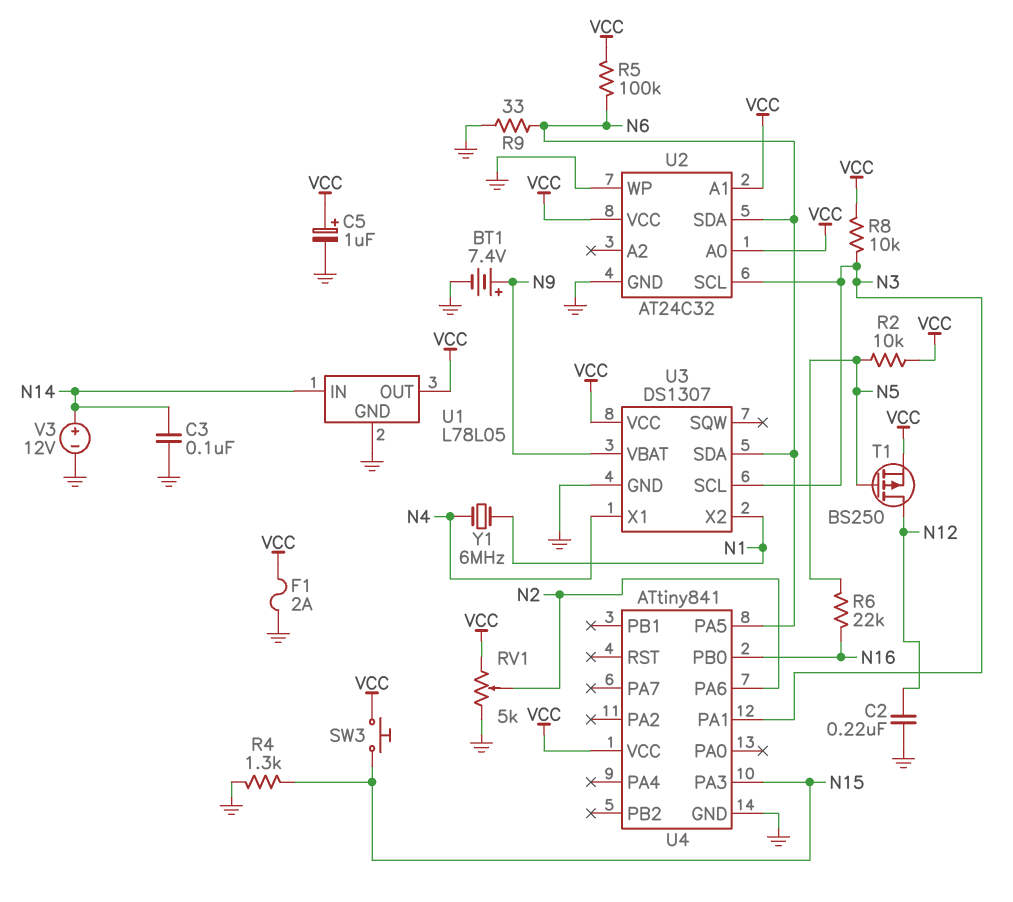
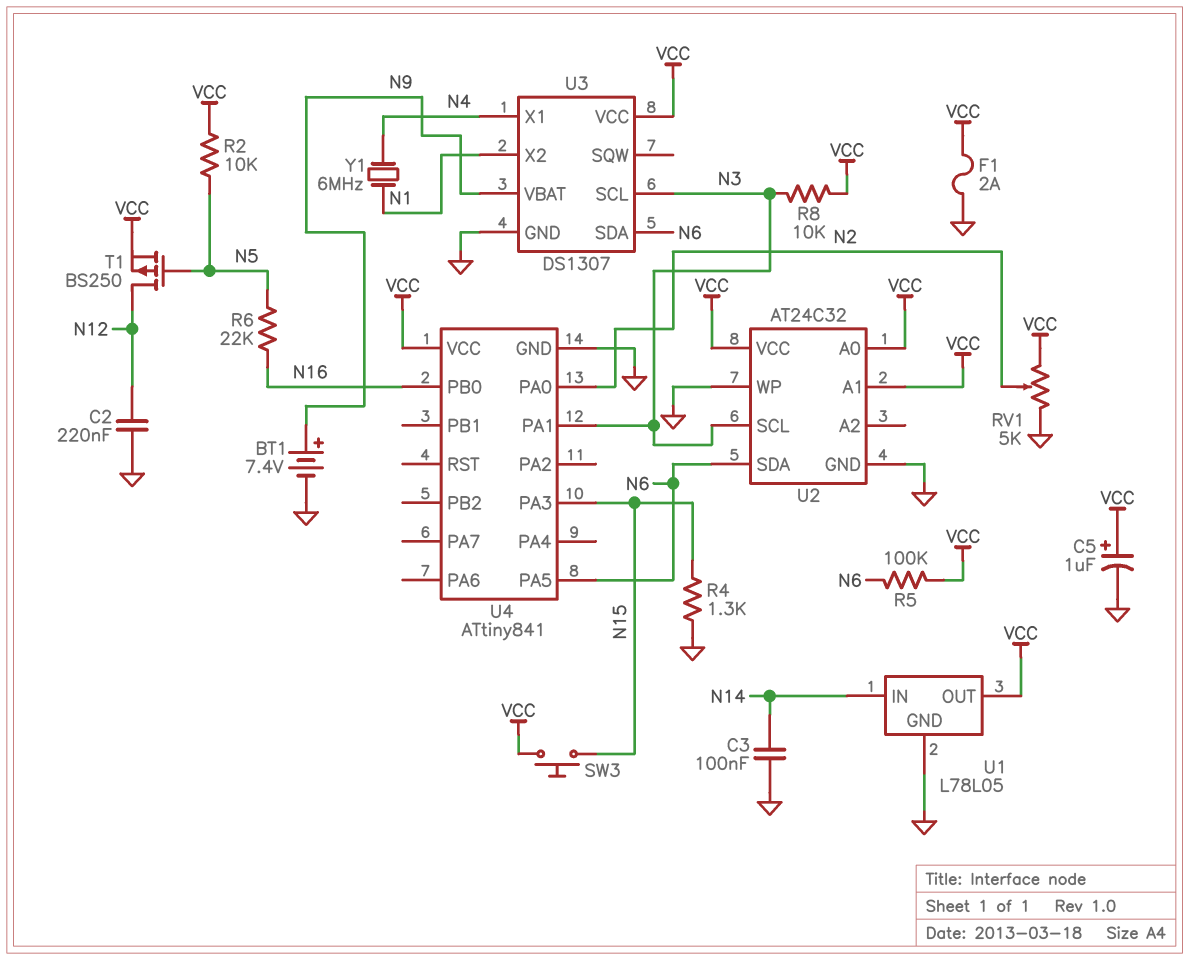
R9: 33 (GND, N6) -> none
U4 pin PA0: none -> N2
U4 pin PA6: N2 -> none
V3: 12V (plus N14, minus GND) -> none

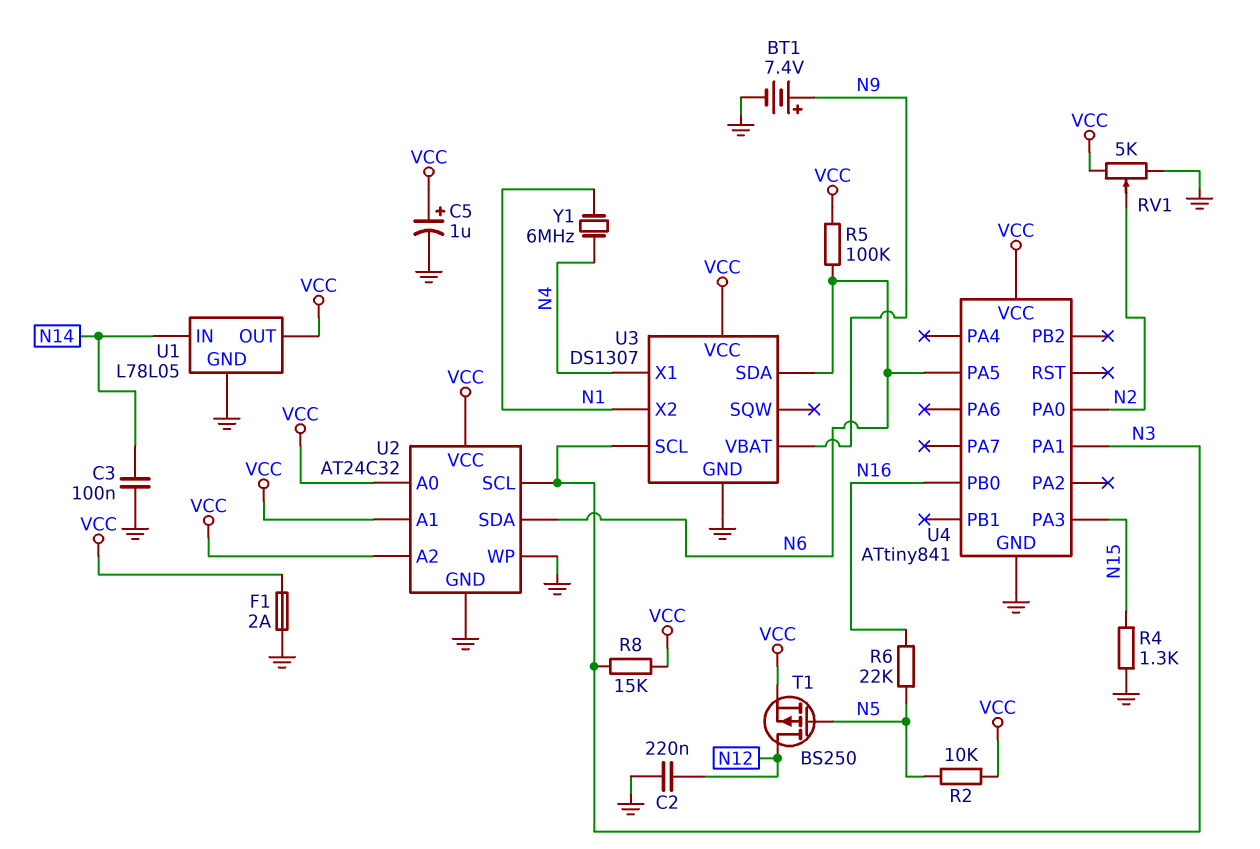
R8: 10k (N3, VCC) -> 15k (N3, VCC)
SW3: button (N15, VCC) -> none
U2 pin A2: none -> VCC

